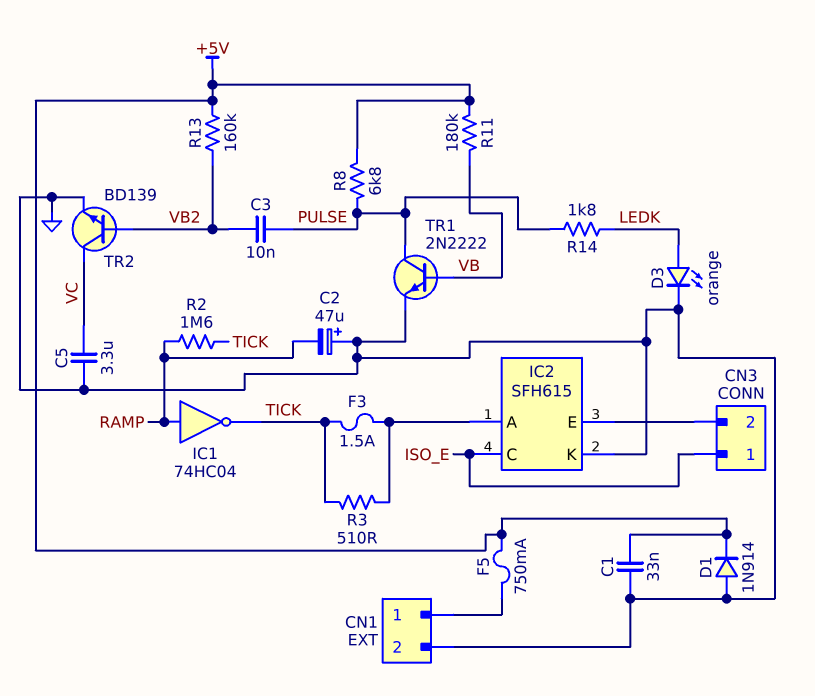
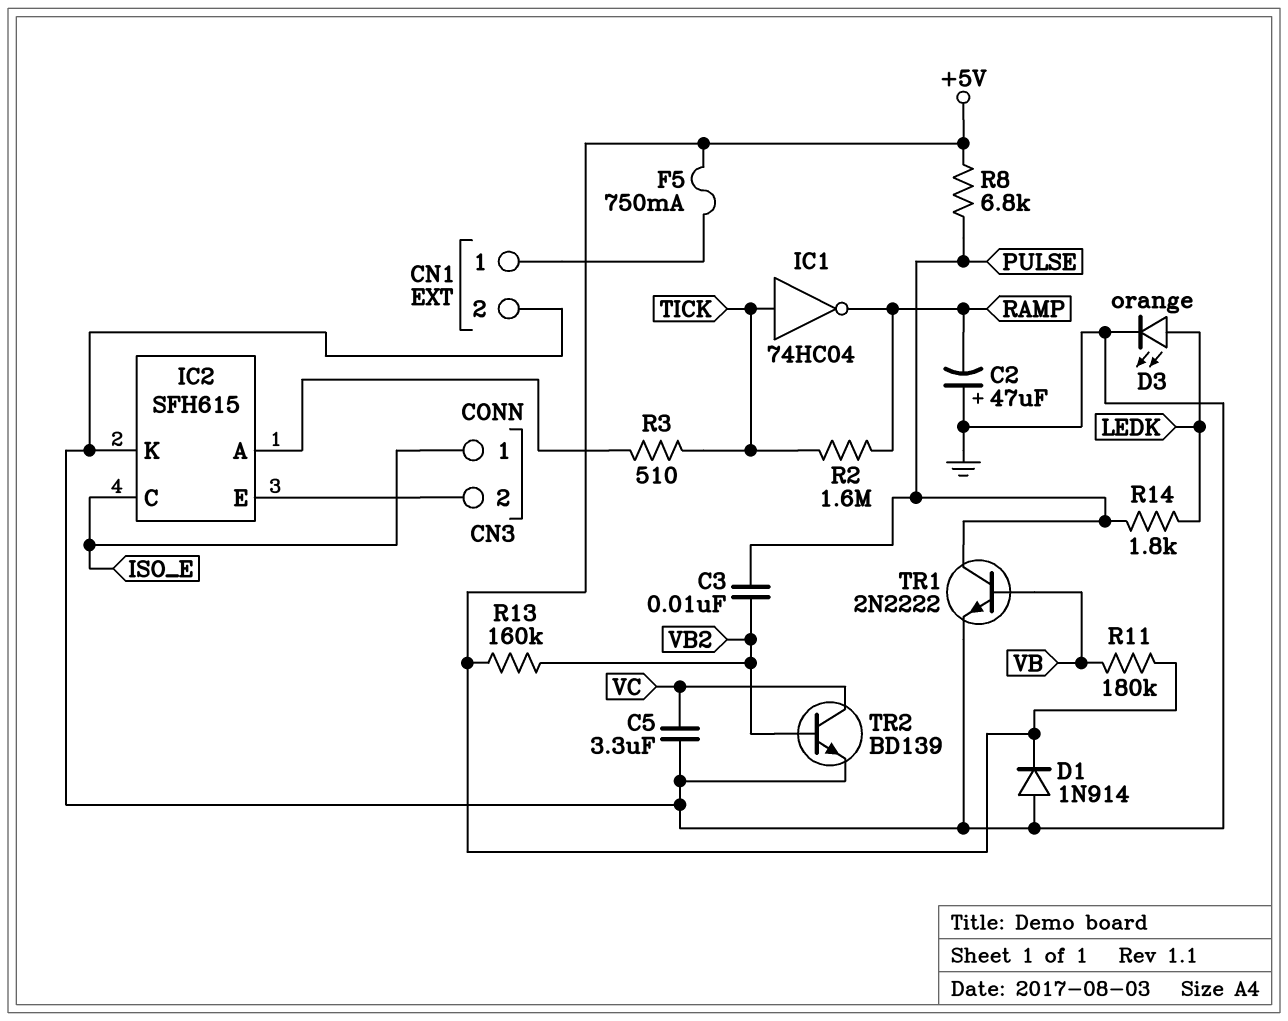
C1: 33nF (+5V, GND) -> none
F3: 1.5A (IC2/A, TICK) -> none
IC1: NOT 74HC04 (in RAMP, out TICK) -> NOT 74HC04 (in TICK, out RAMP)

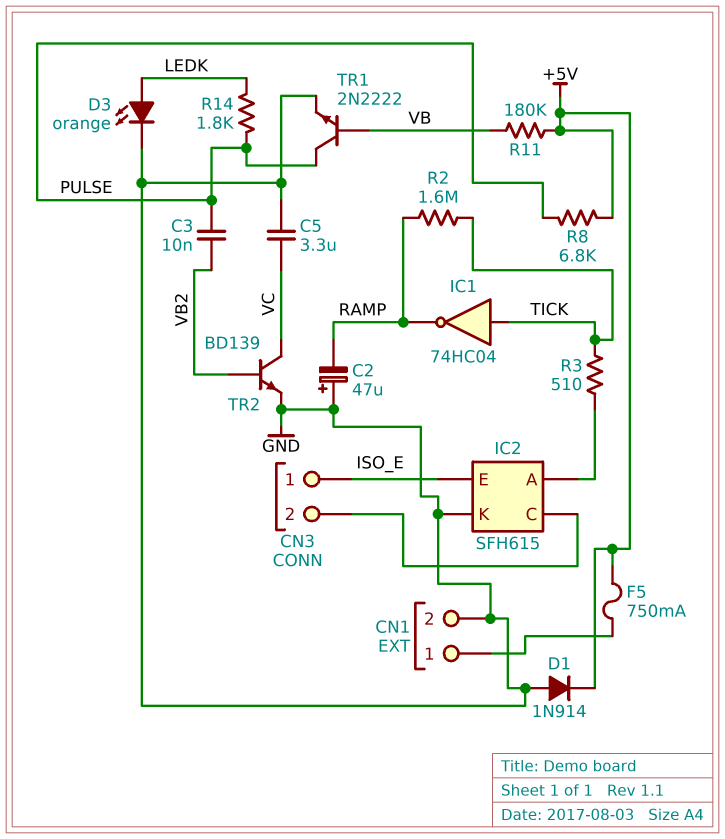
IC2 pin C: ISO_E -> CN3/2
IC2 pin E: CN3/2 -> ISO_E
R13: 160k (+5V, VB2) -> none

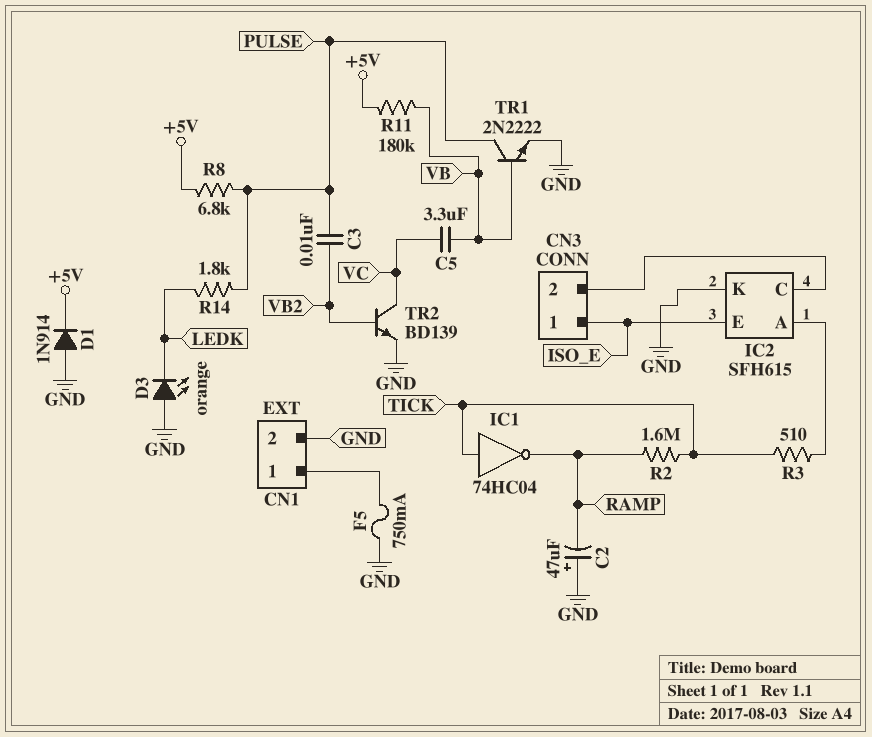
C5: 3.3uF (GND, VC) -> 3.3uF (VB, VC)
D3: LED orange (A LEDK, K GND) -> LED orange (A GND, K LEDK)
F5: 750mA (+5V, CN1/1) -> 750mA (CN1/1, GND)

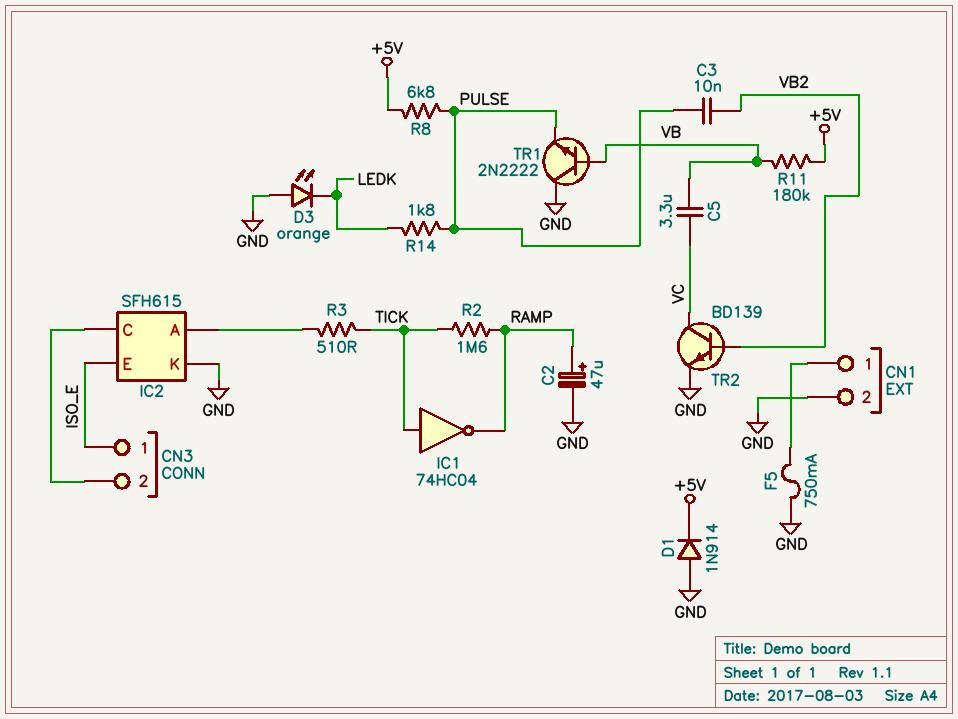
C2: 47uF (plus GND, minus RAMP) -> 47uF (plus RAMP, minus GND)
TR1: NPN 2N2222 (B VB, C PULSE, E GND) -> NPN 2N2222 (B VB, C GND, E PULSE)

